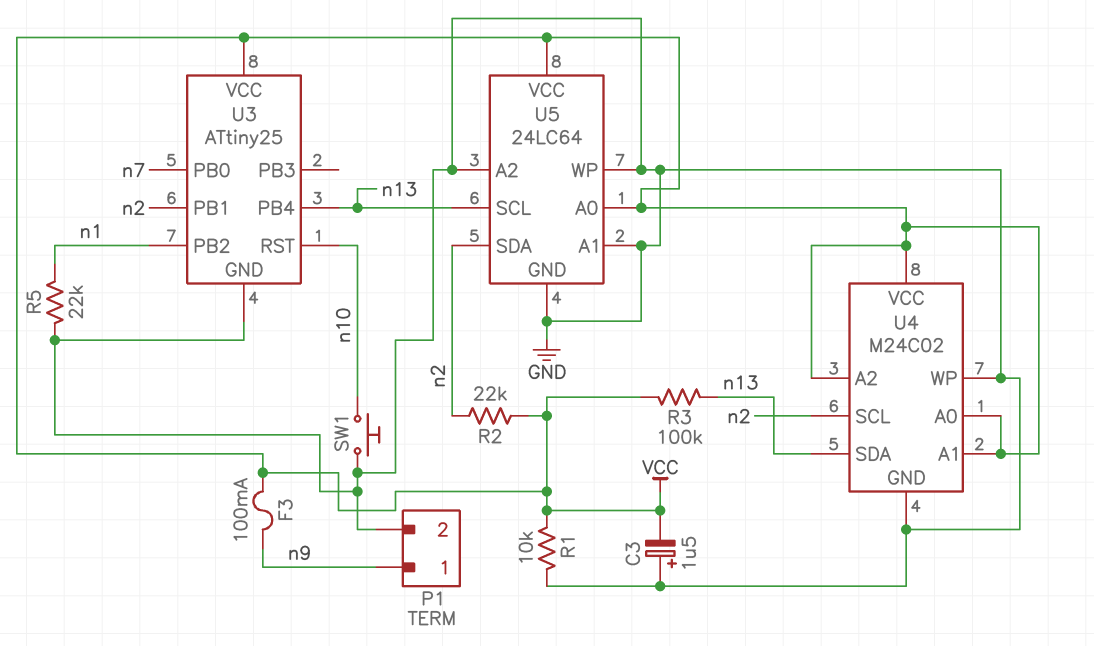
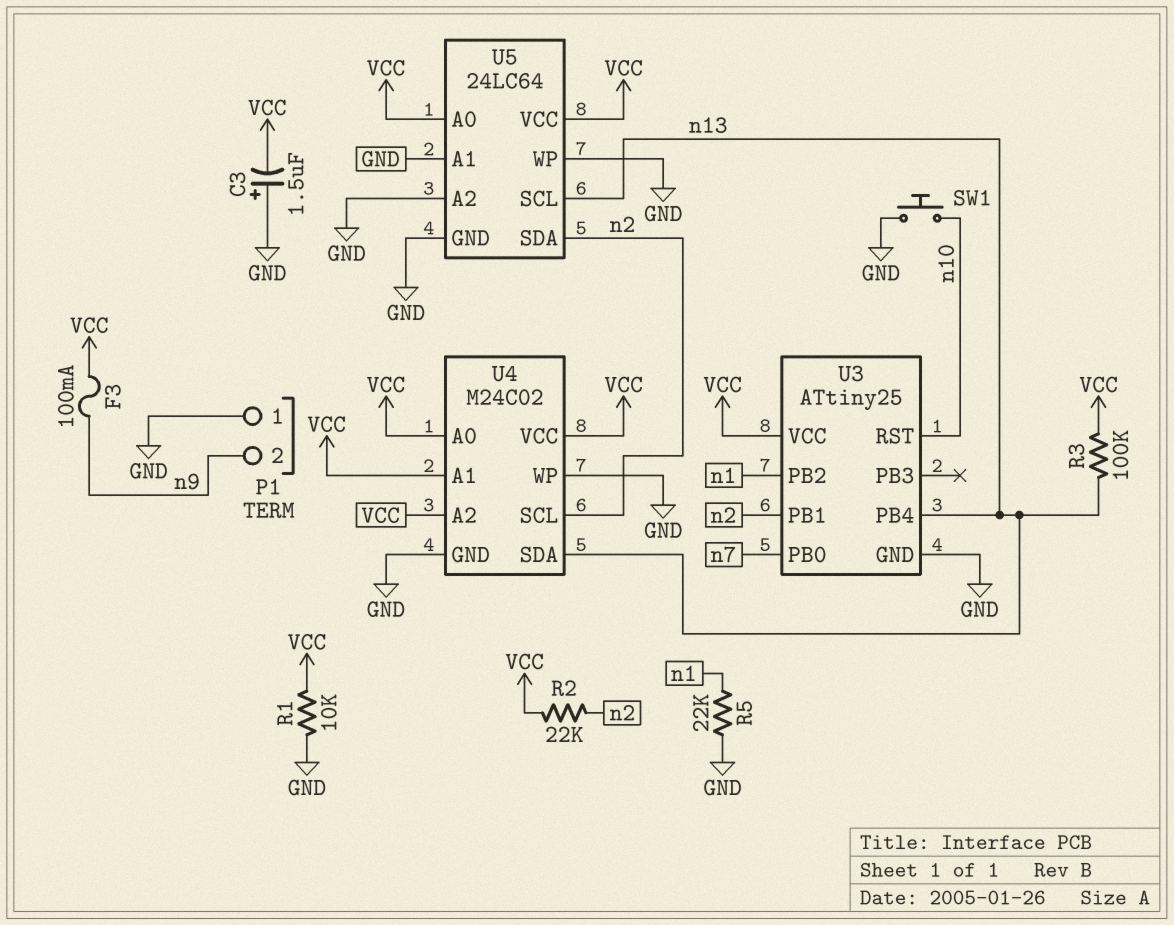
P1 pin 1: n9 -> GND
P1 pin 2: GND -> n9

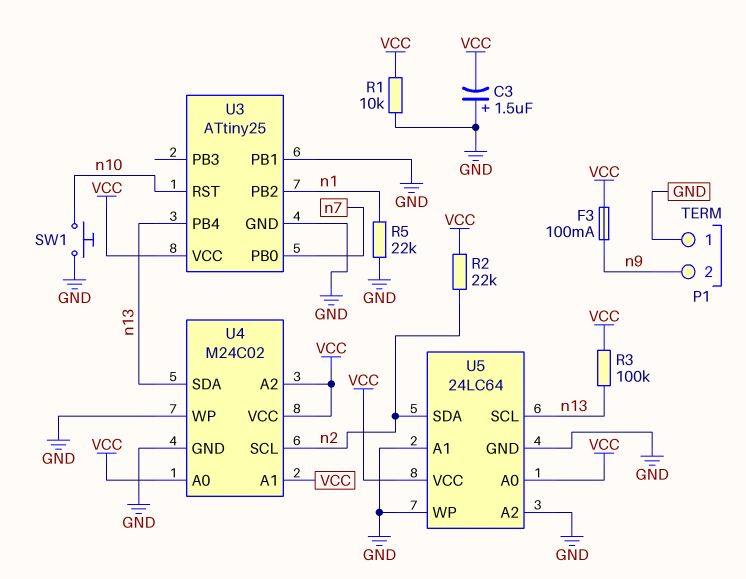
U3 pin PB1: n2 -> GND

